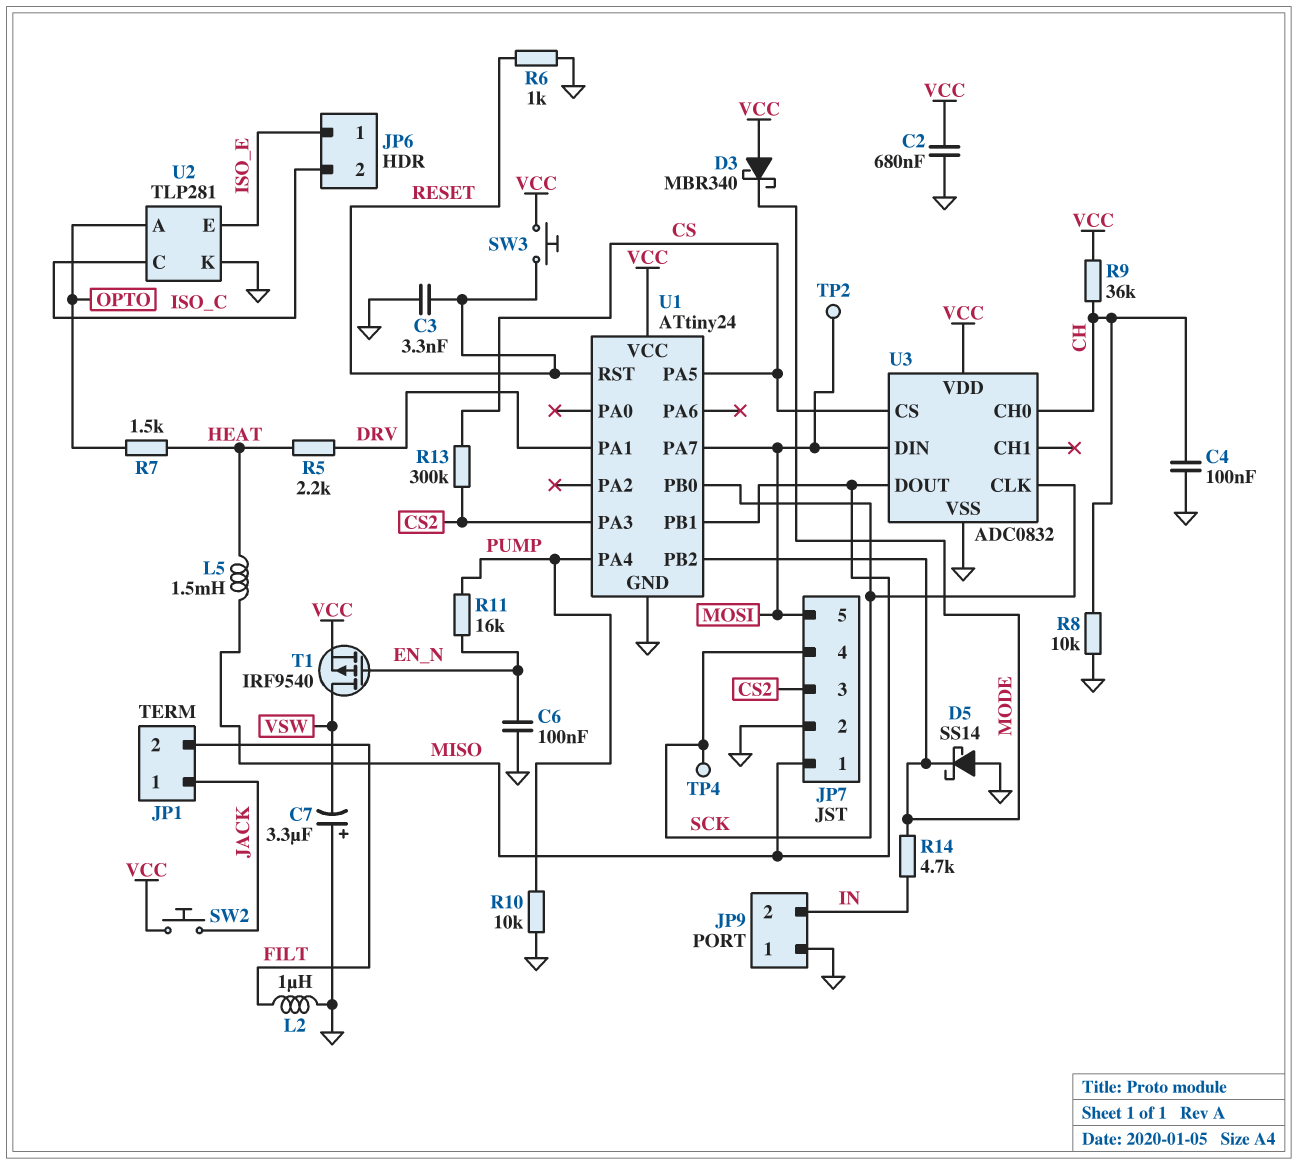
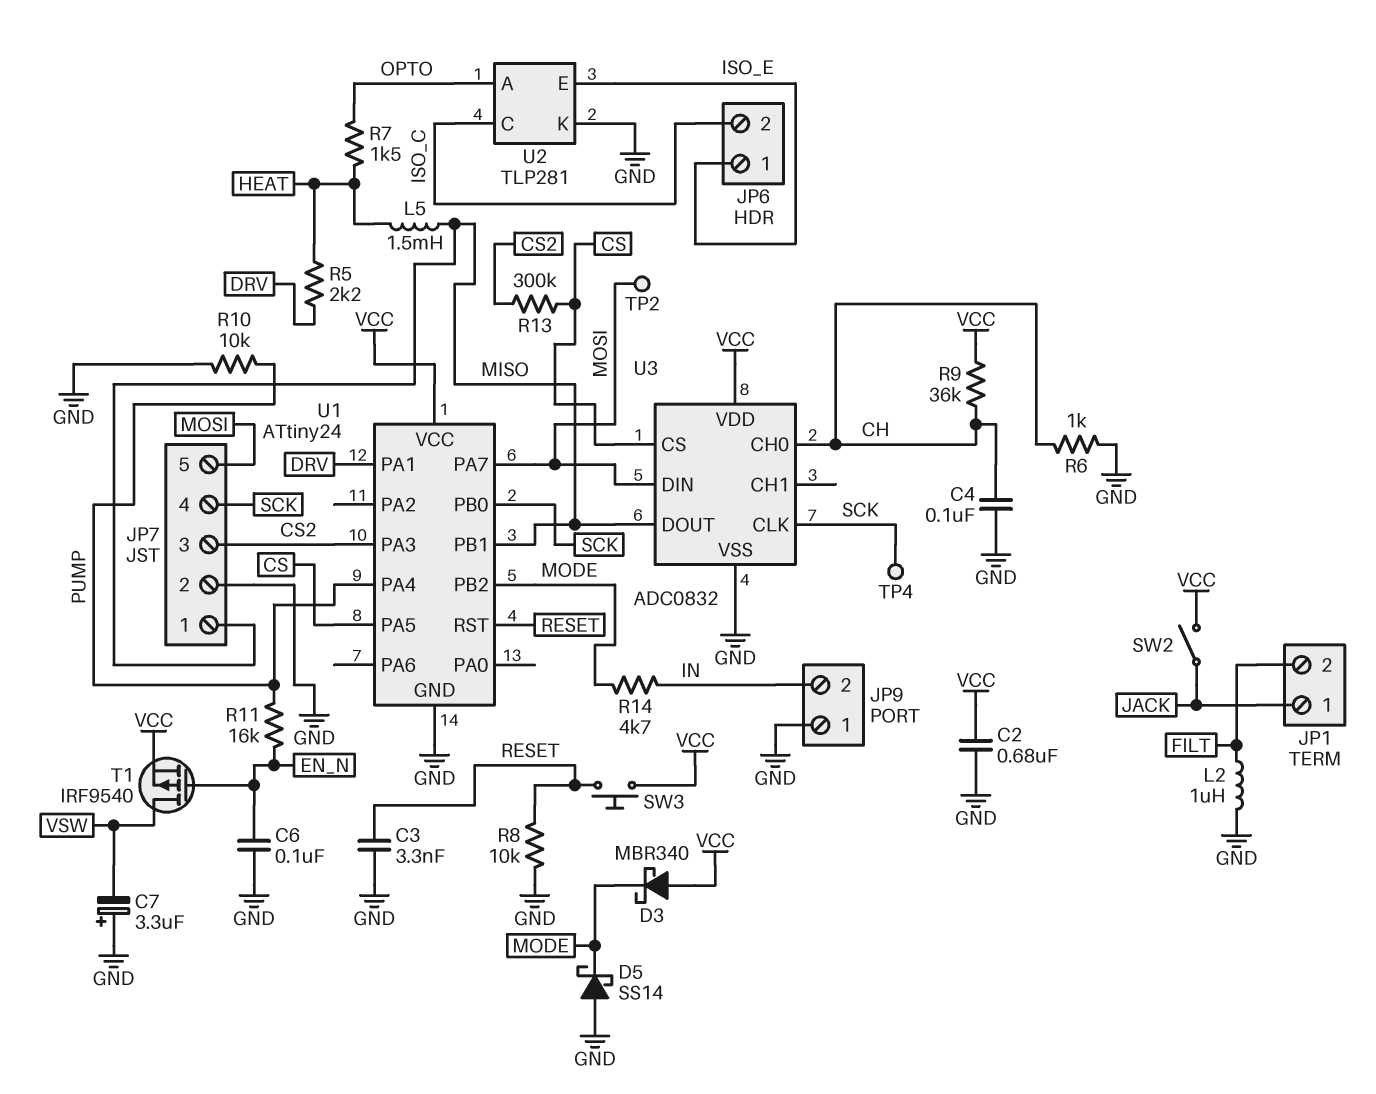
R6: 1k (GND, RESET) -> 1k (CH, GND)
R8: 10k (CH, GND) -> 10k (GND, RESET)
SW2: button (JACK, VCC) -> switch (JACK, VCC)

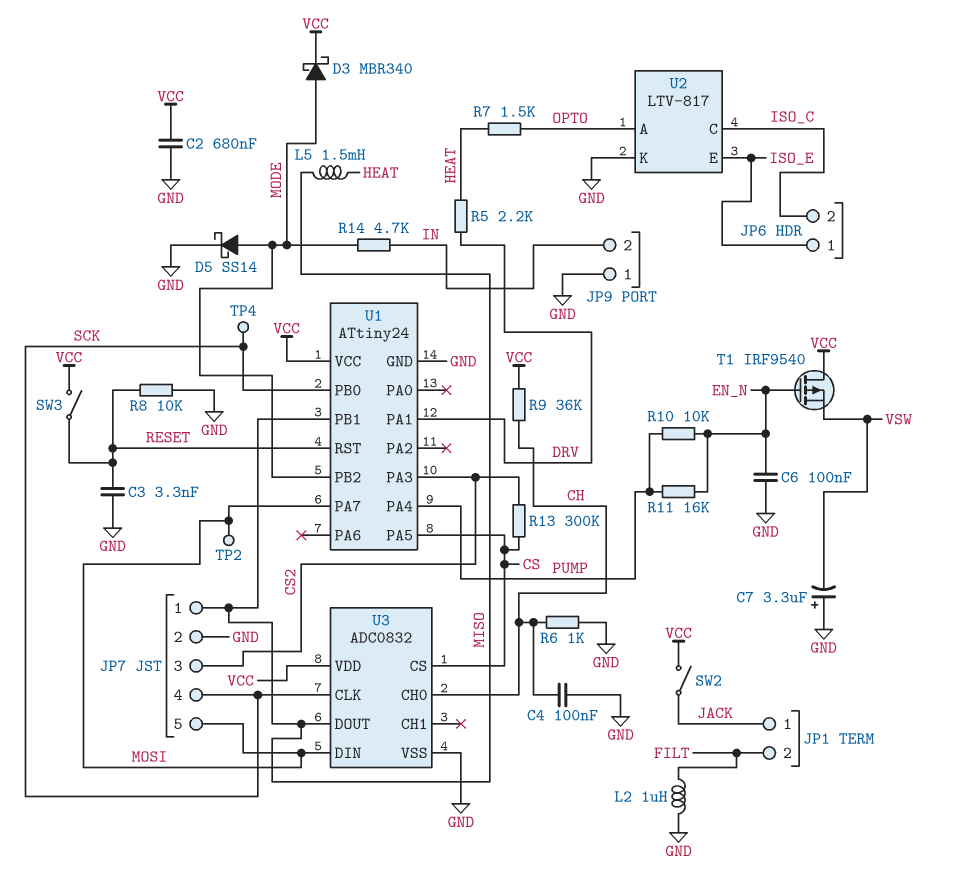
D3: schottky MBR340 (A VCC, K MODE) -> schottky MBR340 (A MODE, K VCC)
D5: schottky SS14 (A GND, K MODE) -> schottky SS14 (A MODE, K GND)
R10: 10k (GND, PUMP) -> 10k (EN_N, PUMP)
SW3: button (RESET, VCC) -> switch (RESET, VCC)
T1: PMOS IRF9540 (G EN_N, D VSW, S VCC) -> PMOS IRF9540 (G EN_N, D VCC, S VSW)
U2: TLP281 -> LTV-817

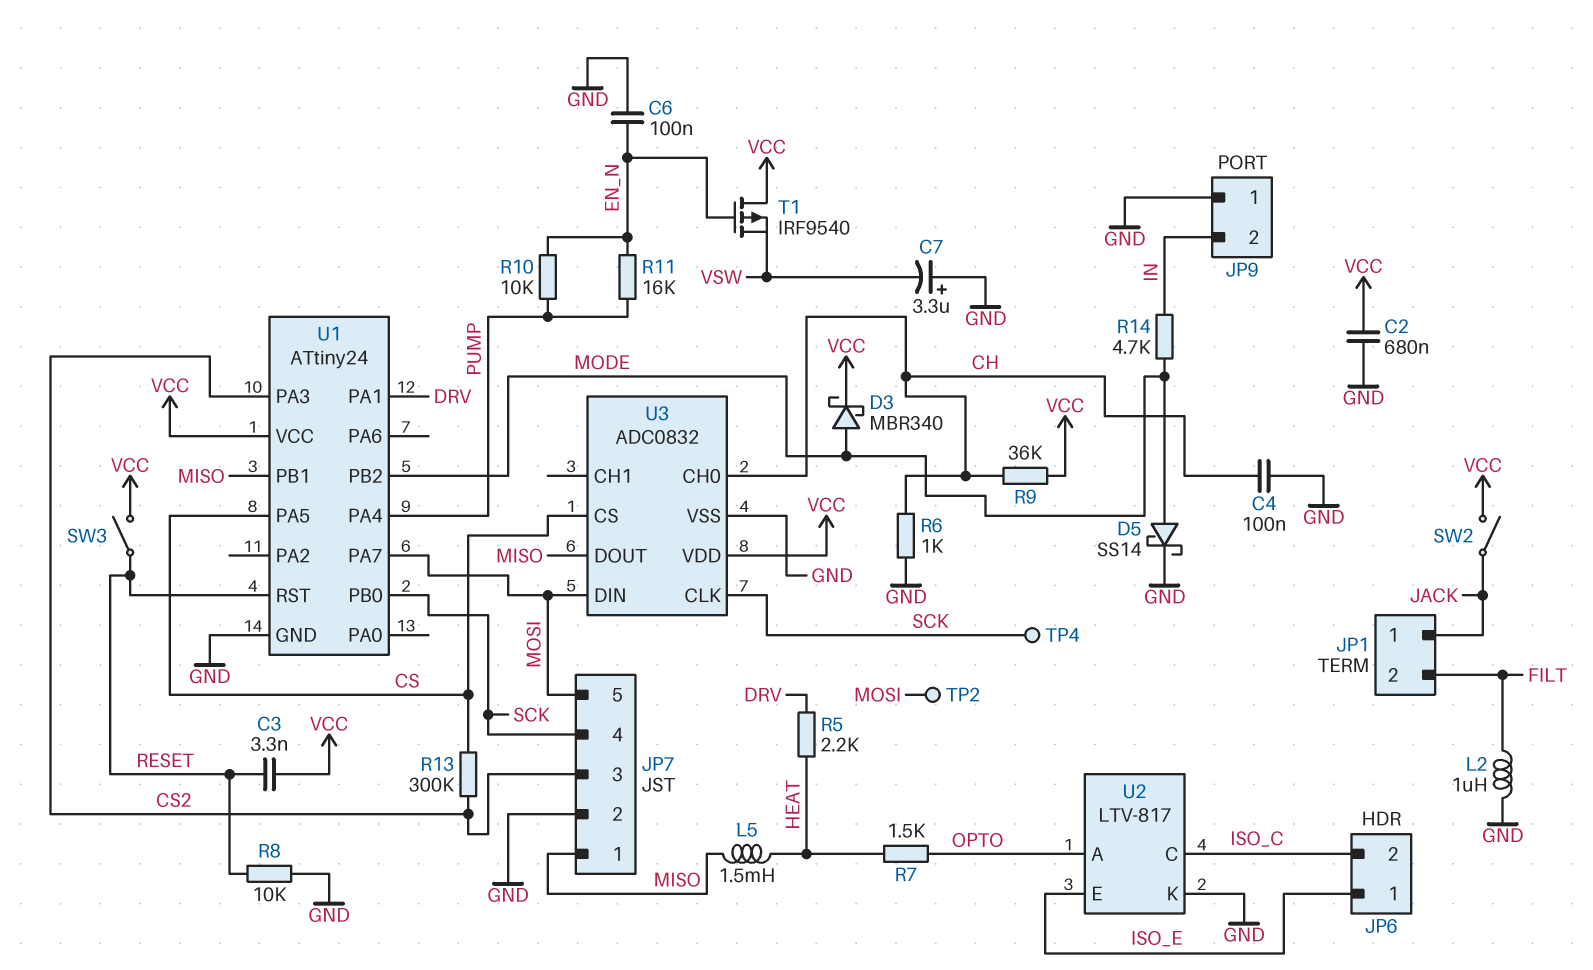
C3: 3.3nF (GND, RESET) -> 3.3nF (RESET, VCC)

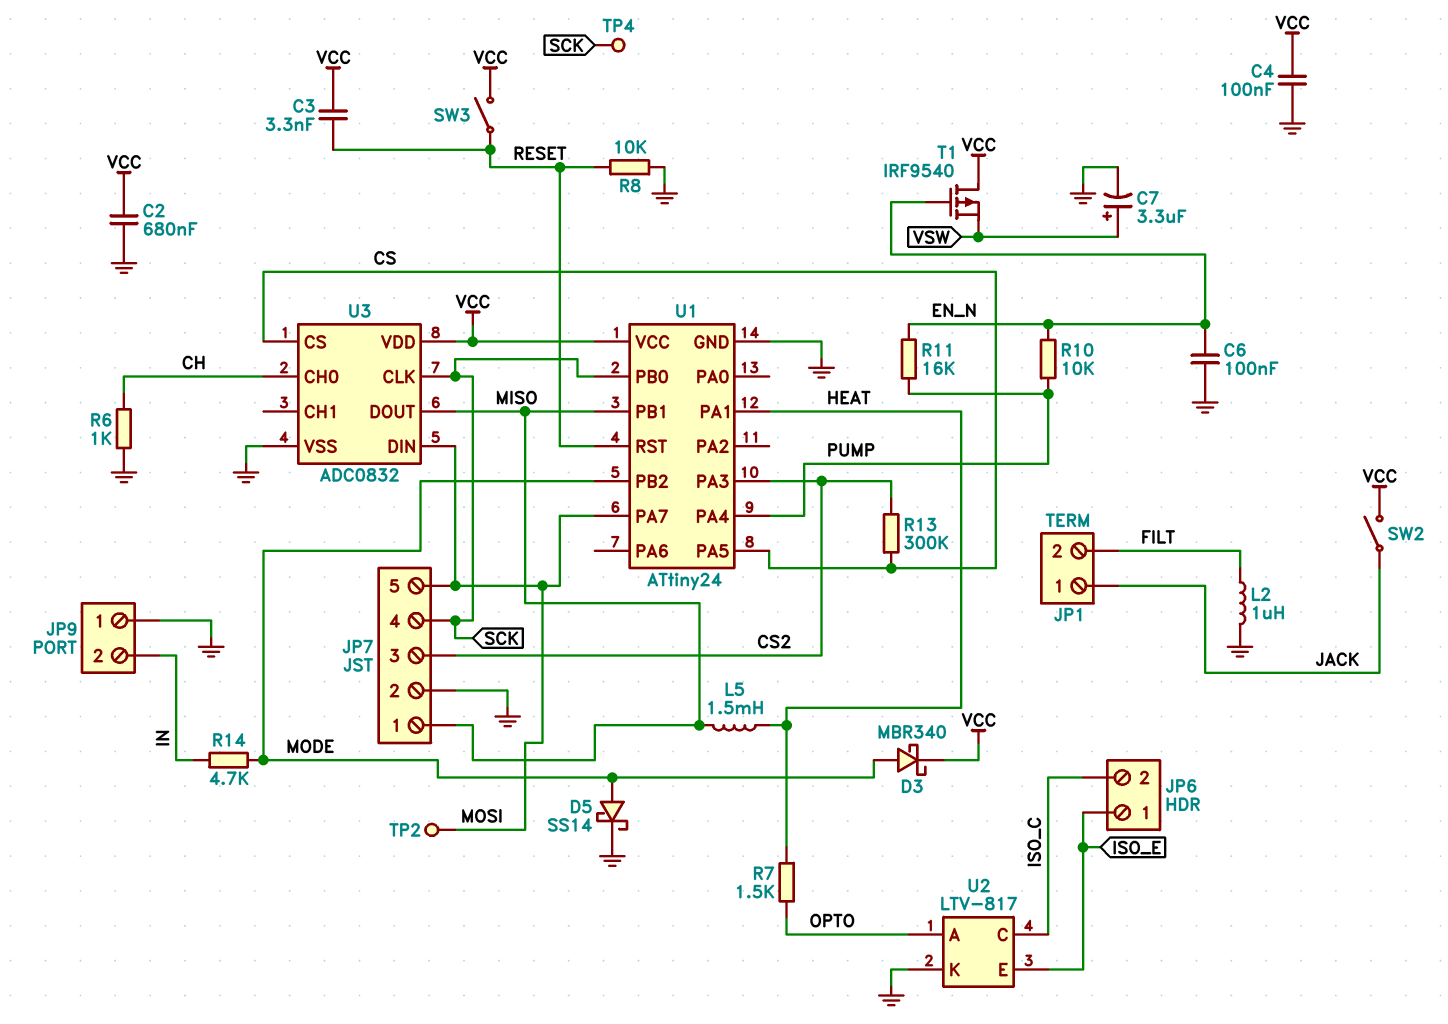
C4: 100nF (CH, GND) -> 100nF (GND, VCC)
C7: 3.3uF (plus GND, minus VSW) -> 3.3uF (plus VSW, minus GND)
R5: 2.2k (DRV, HEAT) -> none
R9: 36k (CH, VCC) -> none
U1 pin PA1: DRV -> HEAT

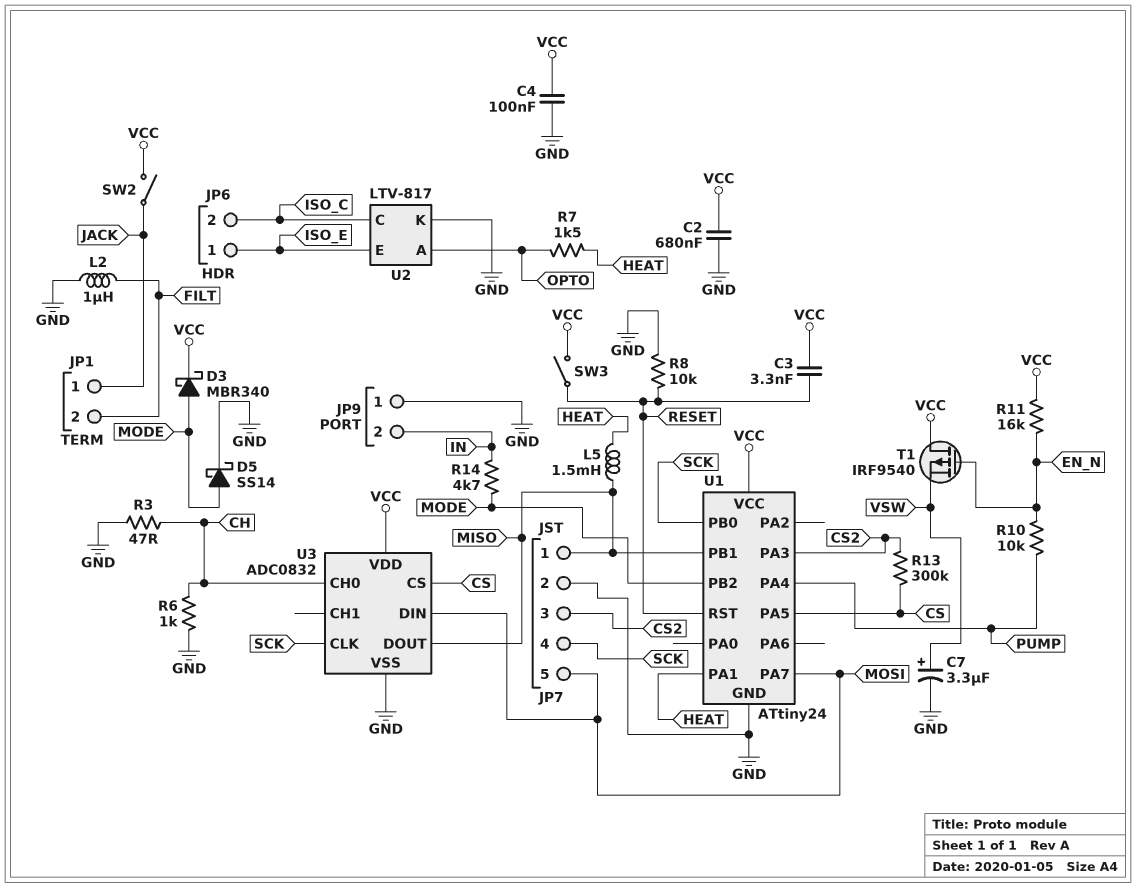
C6: 100nF (EN_N, GND) -> none
R3: none -> 47 (CH, GND)
R11: 16k (EN_N, PUMP) -> 16k (EN_N, VCC)
TP2: test point (MOSI) -> none
TP4: test point (SCK) -> none

